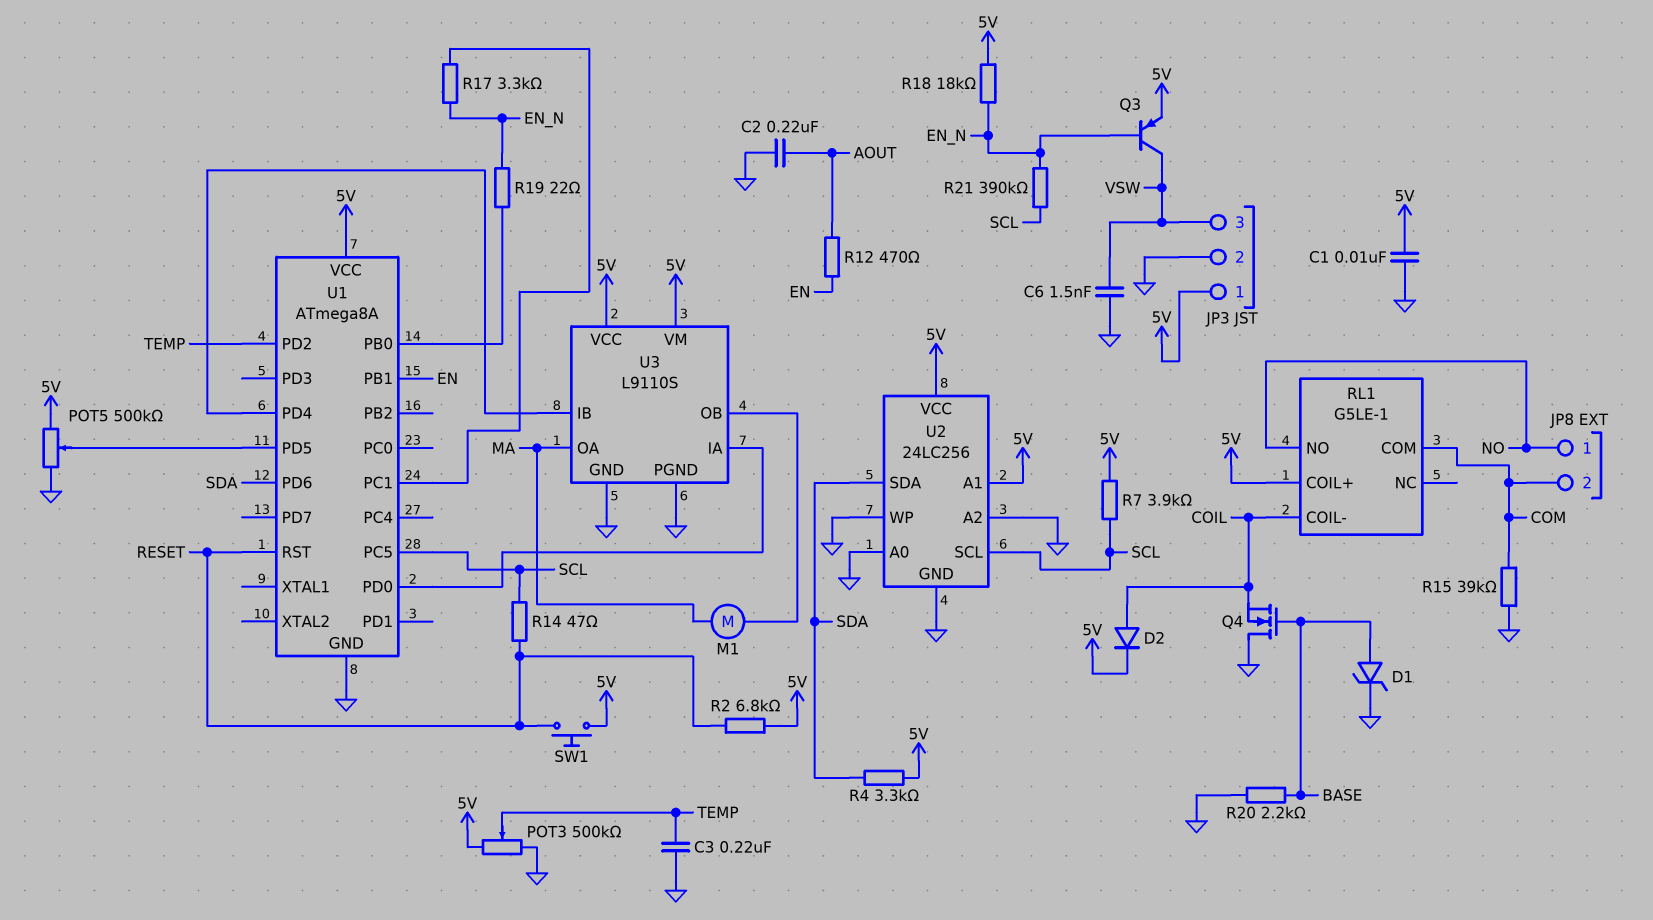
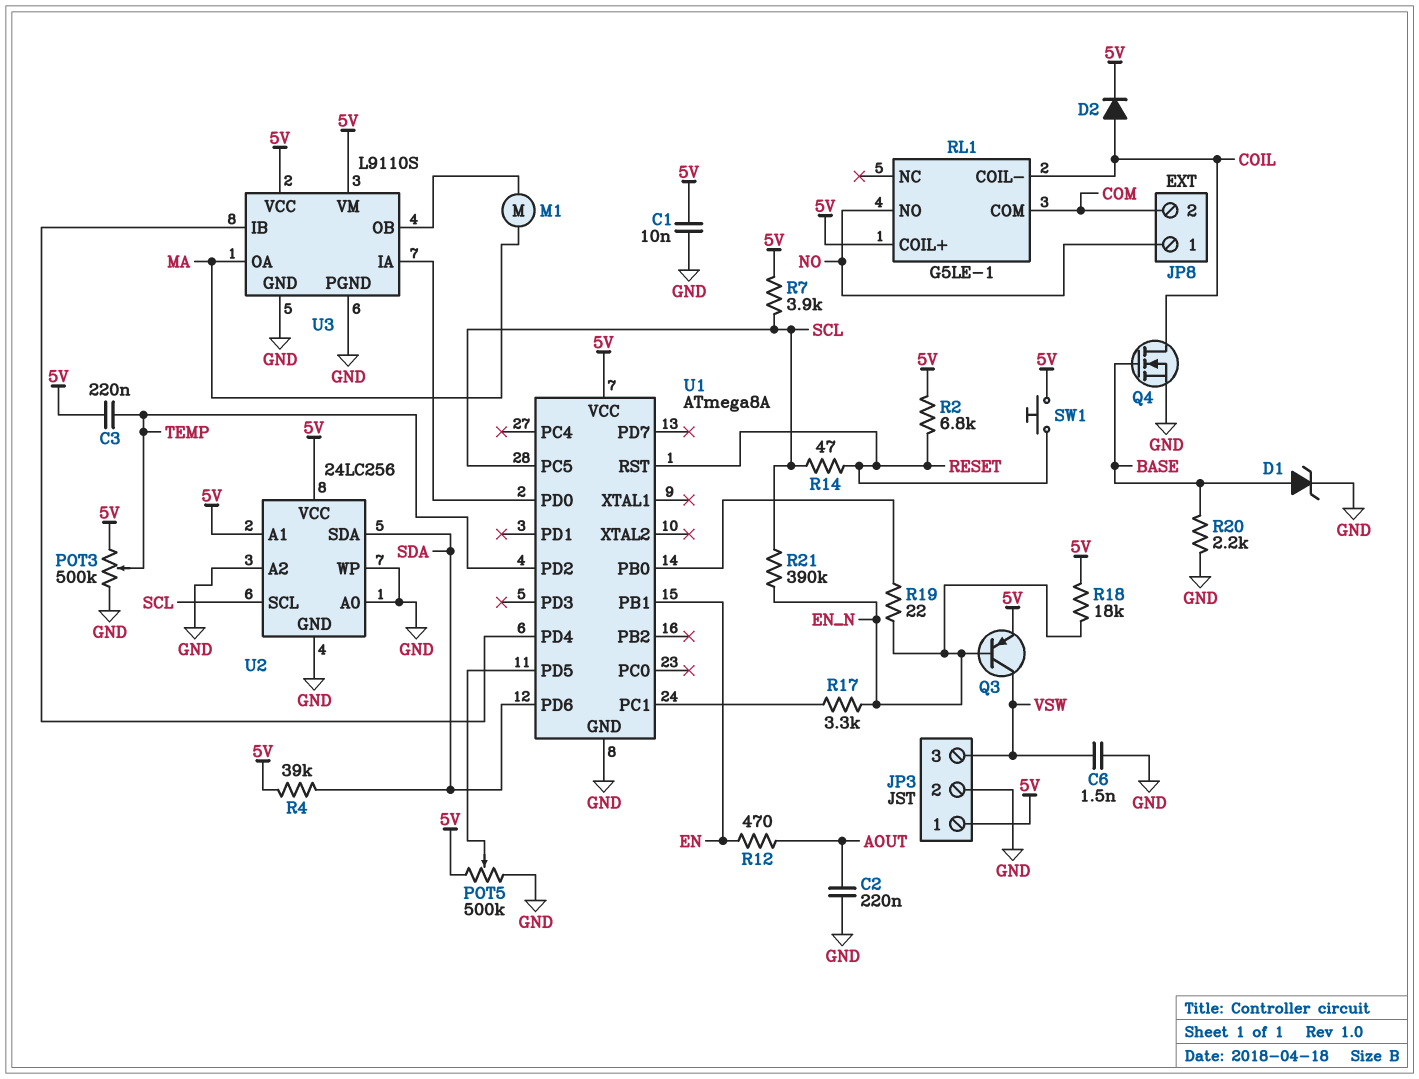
C3: 220nF (GND, TEMP) -> 220nF (5V, TEMP)
Q4: NMOS (G BASE, D GND, S COIL) -> NMOS (G BASE, D COIL, S GND)
R4: 3.3k (5V, SDA) -> 39k (5V, SDA)
R15: 39k (COM, GND) -> none

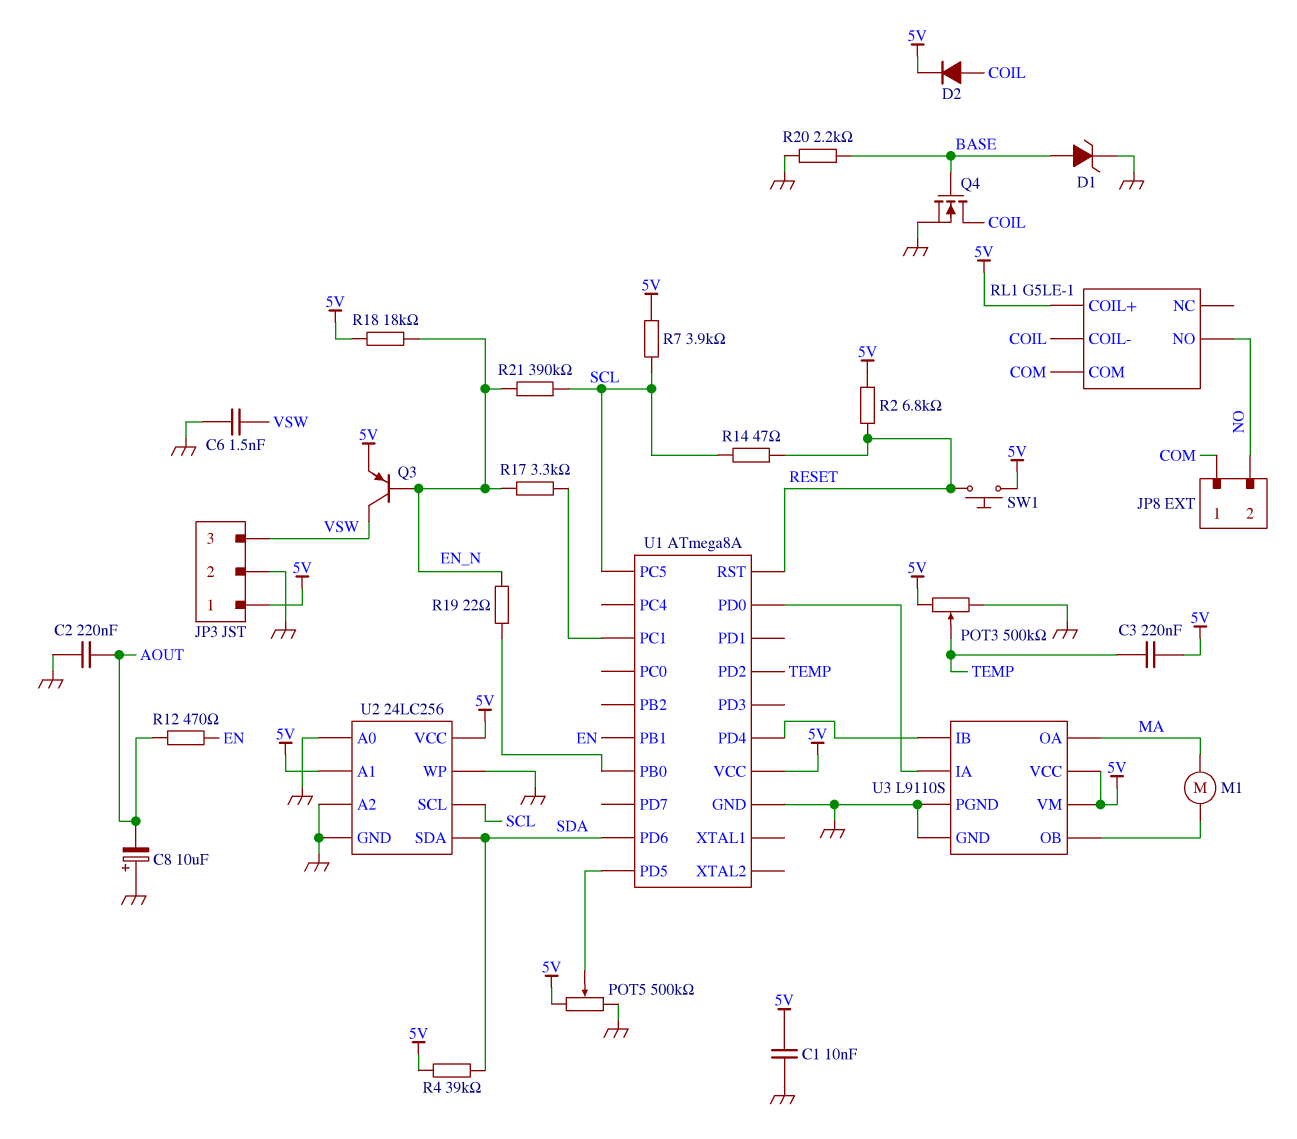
C8: none -> 10uF (plus GND, minus AOUT)
JP8 pin 1: NO -> COM
JP8 pin 2: COM -> NO

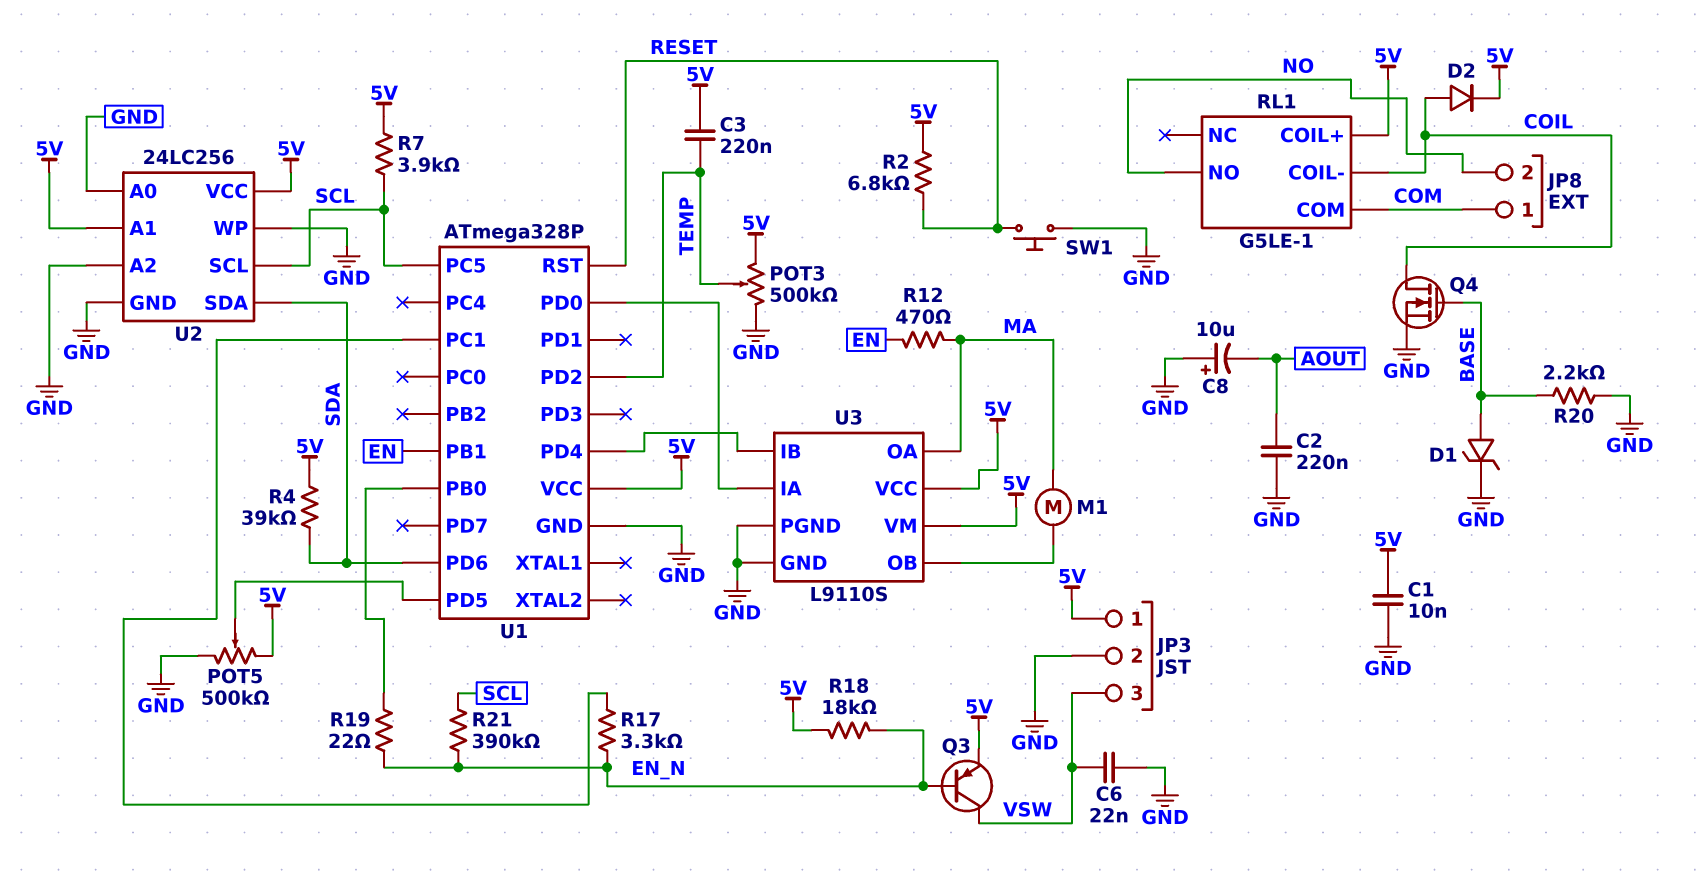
C6: 1.5nF (GND, VSW) -> 22nF (GND, VSW)
R12: 470 (AOUT, EN) -> 470 (EN, MA)
R14: 47 (RESET, SCL) -> none
SW1: button (5V, RESET) -> button (GND, RESET)
U1: ATmega8A -> ATmega328P

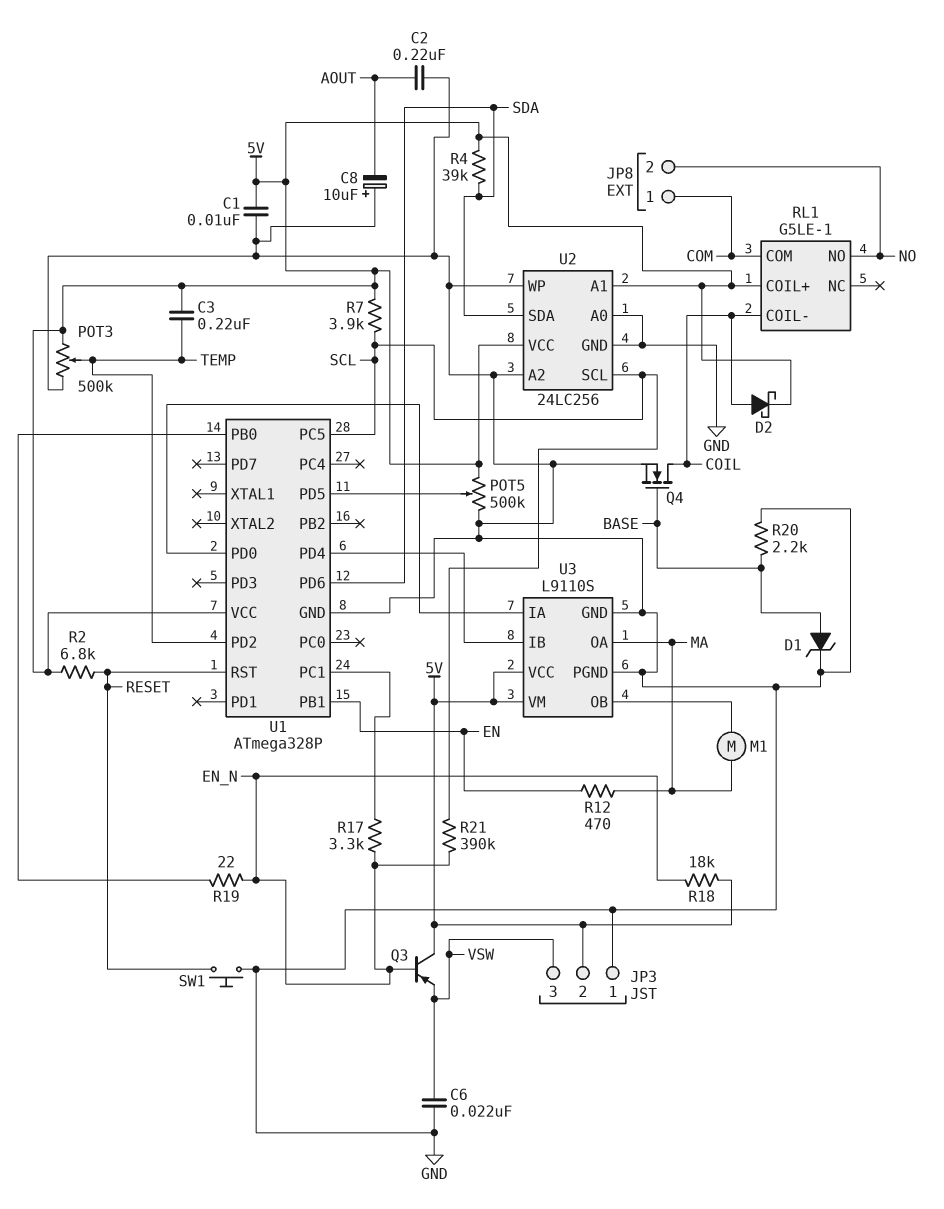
D2: diode (A COIL, K 5V) -> schottky (A COIL, K 5V)
JP3 pin 1: 5V -> GND
JP3 pin 2: GND -> 5V
Q3: PNP (B EN_N, C VSW, E 5V) -> PNP (B EN_N, C 5V, E VSW)

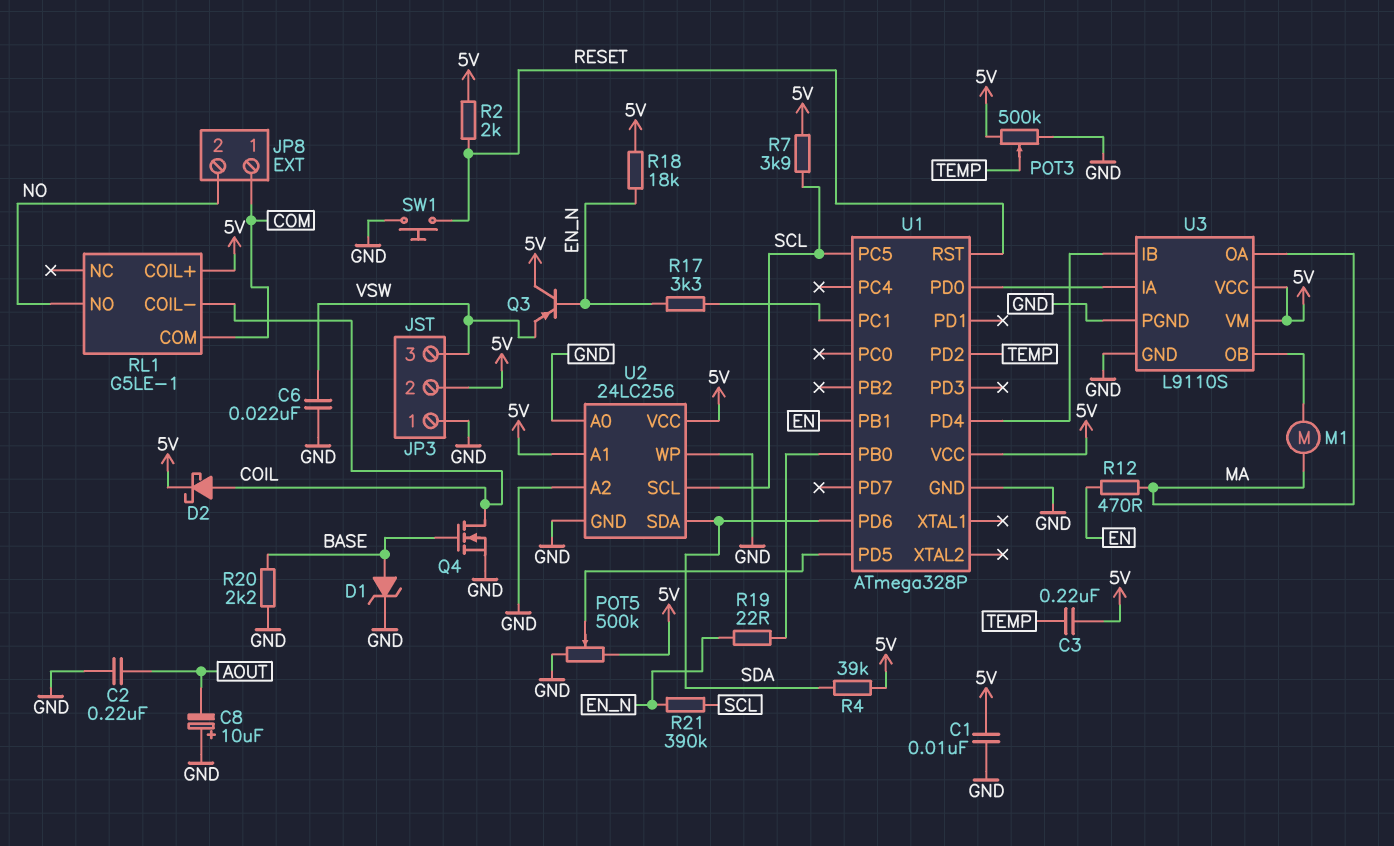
R2: 6.8k (5V, RESET) -> 2k (5V, RESET)

